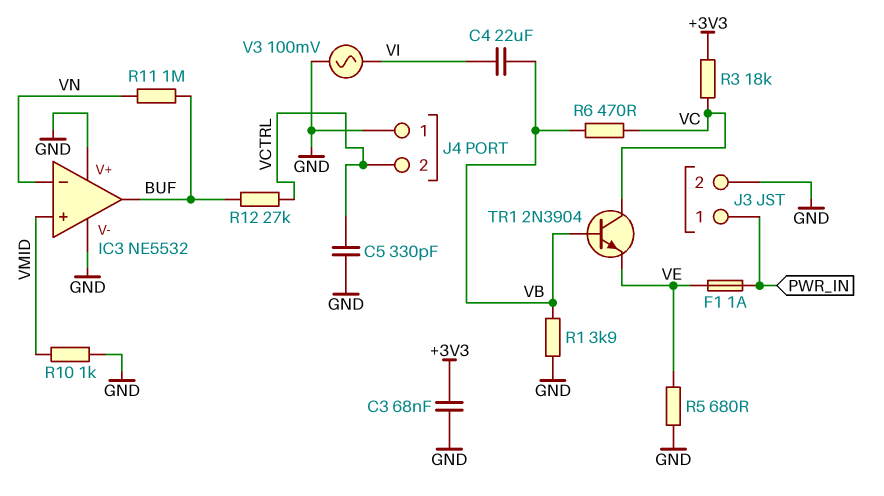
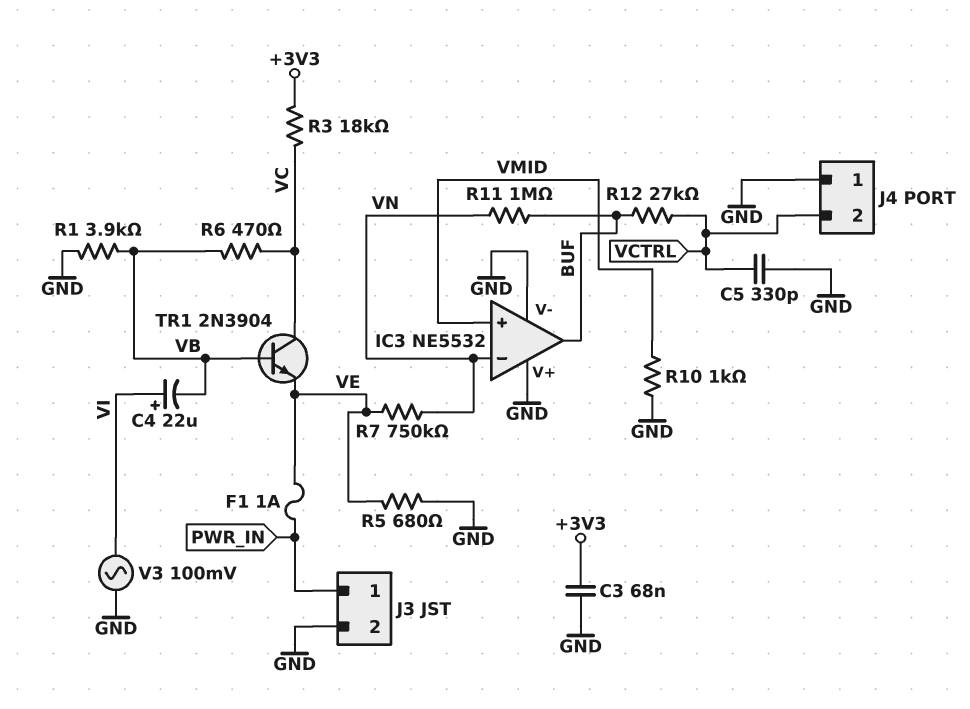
C4: 22uF (VB, VI) -> 22uF (plus VI, minus VB)
R7: none -> 750k (VE, VN)

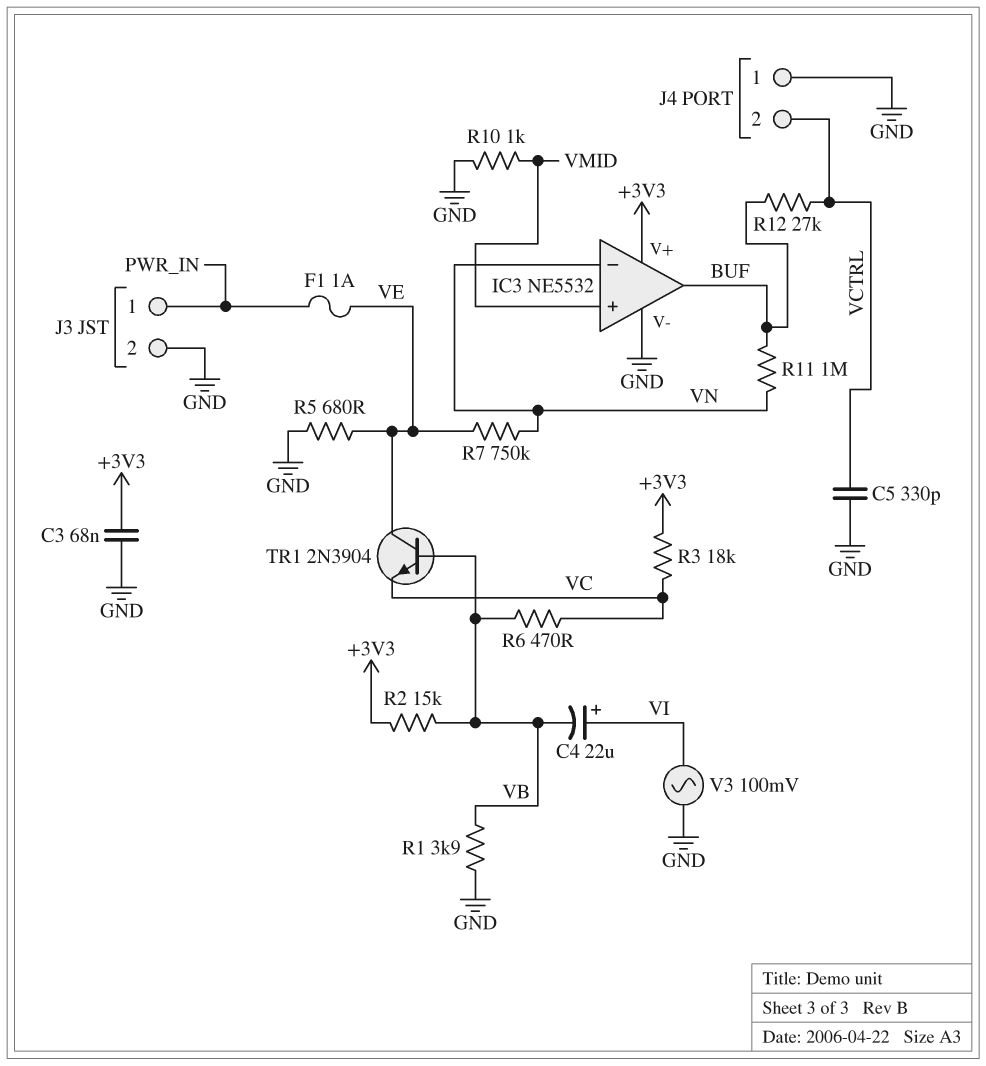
IC3 pin V+: GND -> +3V3
R2: none -> 15k (+3V3, VB)
TR1: NPN 2N3904 (B VB, C VC, E VE) -> NPN 2N3904 (B VB, C VE, E VC)

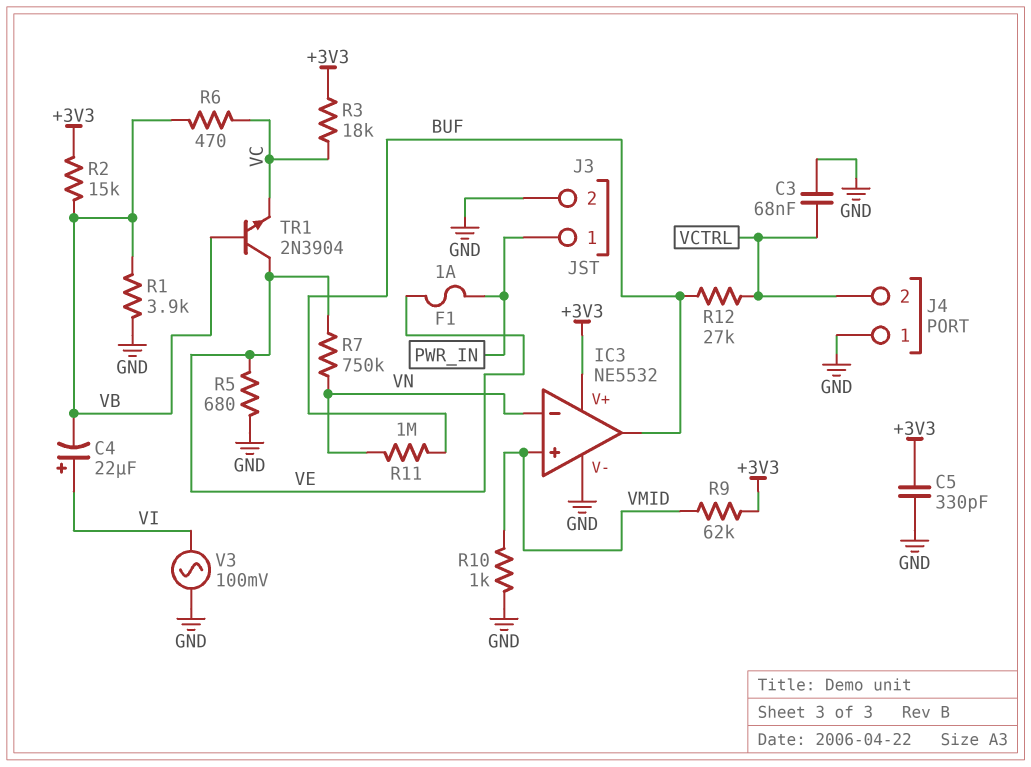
C3: 68nF (+3V3, GND) -> 68nF (GND, VCTRL)
C5: 330pF (GND, VCTRL) -> 330pF (+3V3, GND)
R9: none -> 62k (+3V3, VMID)

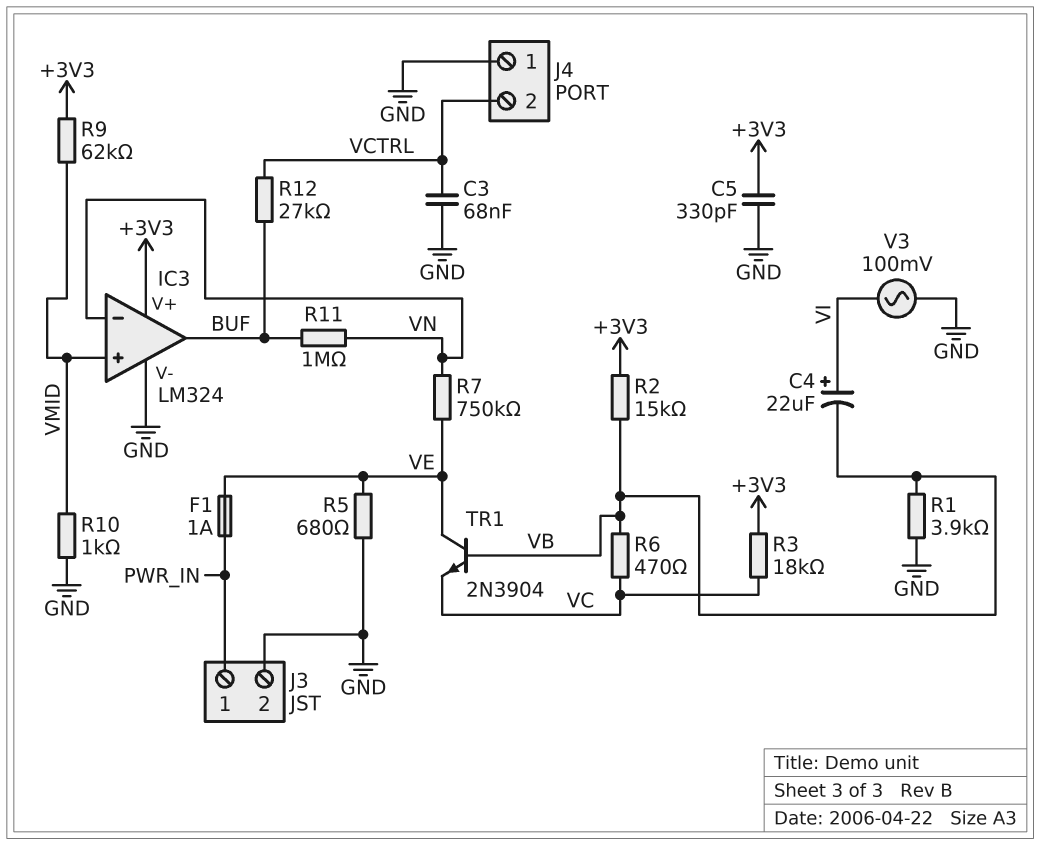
IC3: NE5532 -> LM324

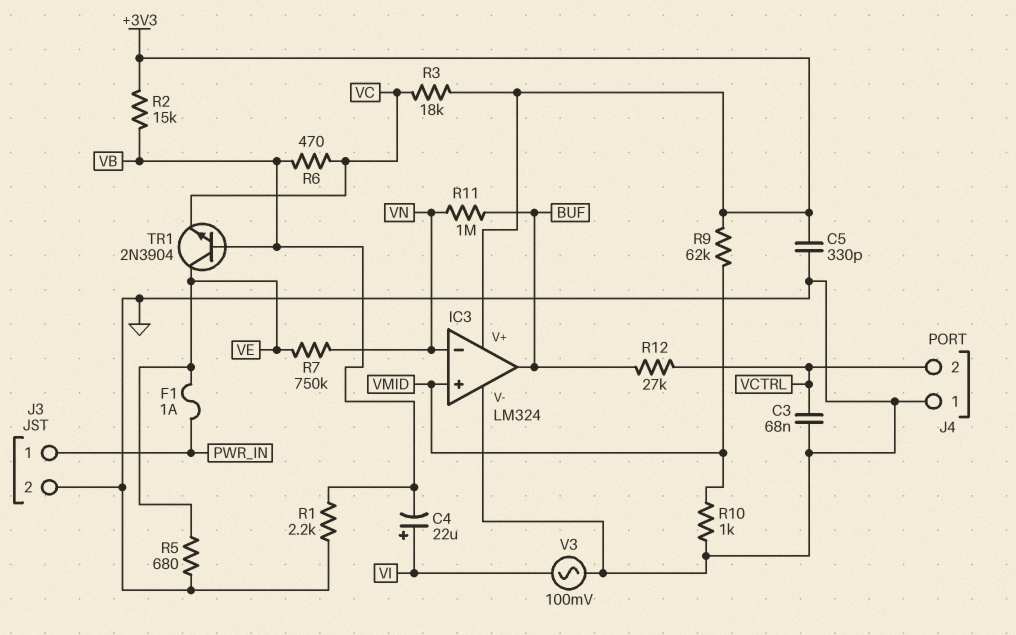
R1: 3.9k (GND, VB) -> 2.2k (GND, VB)

